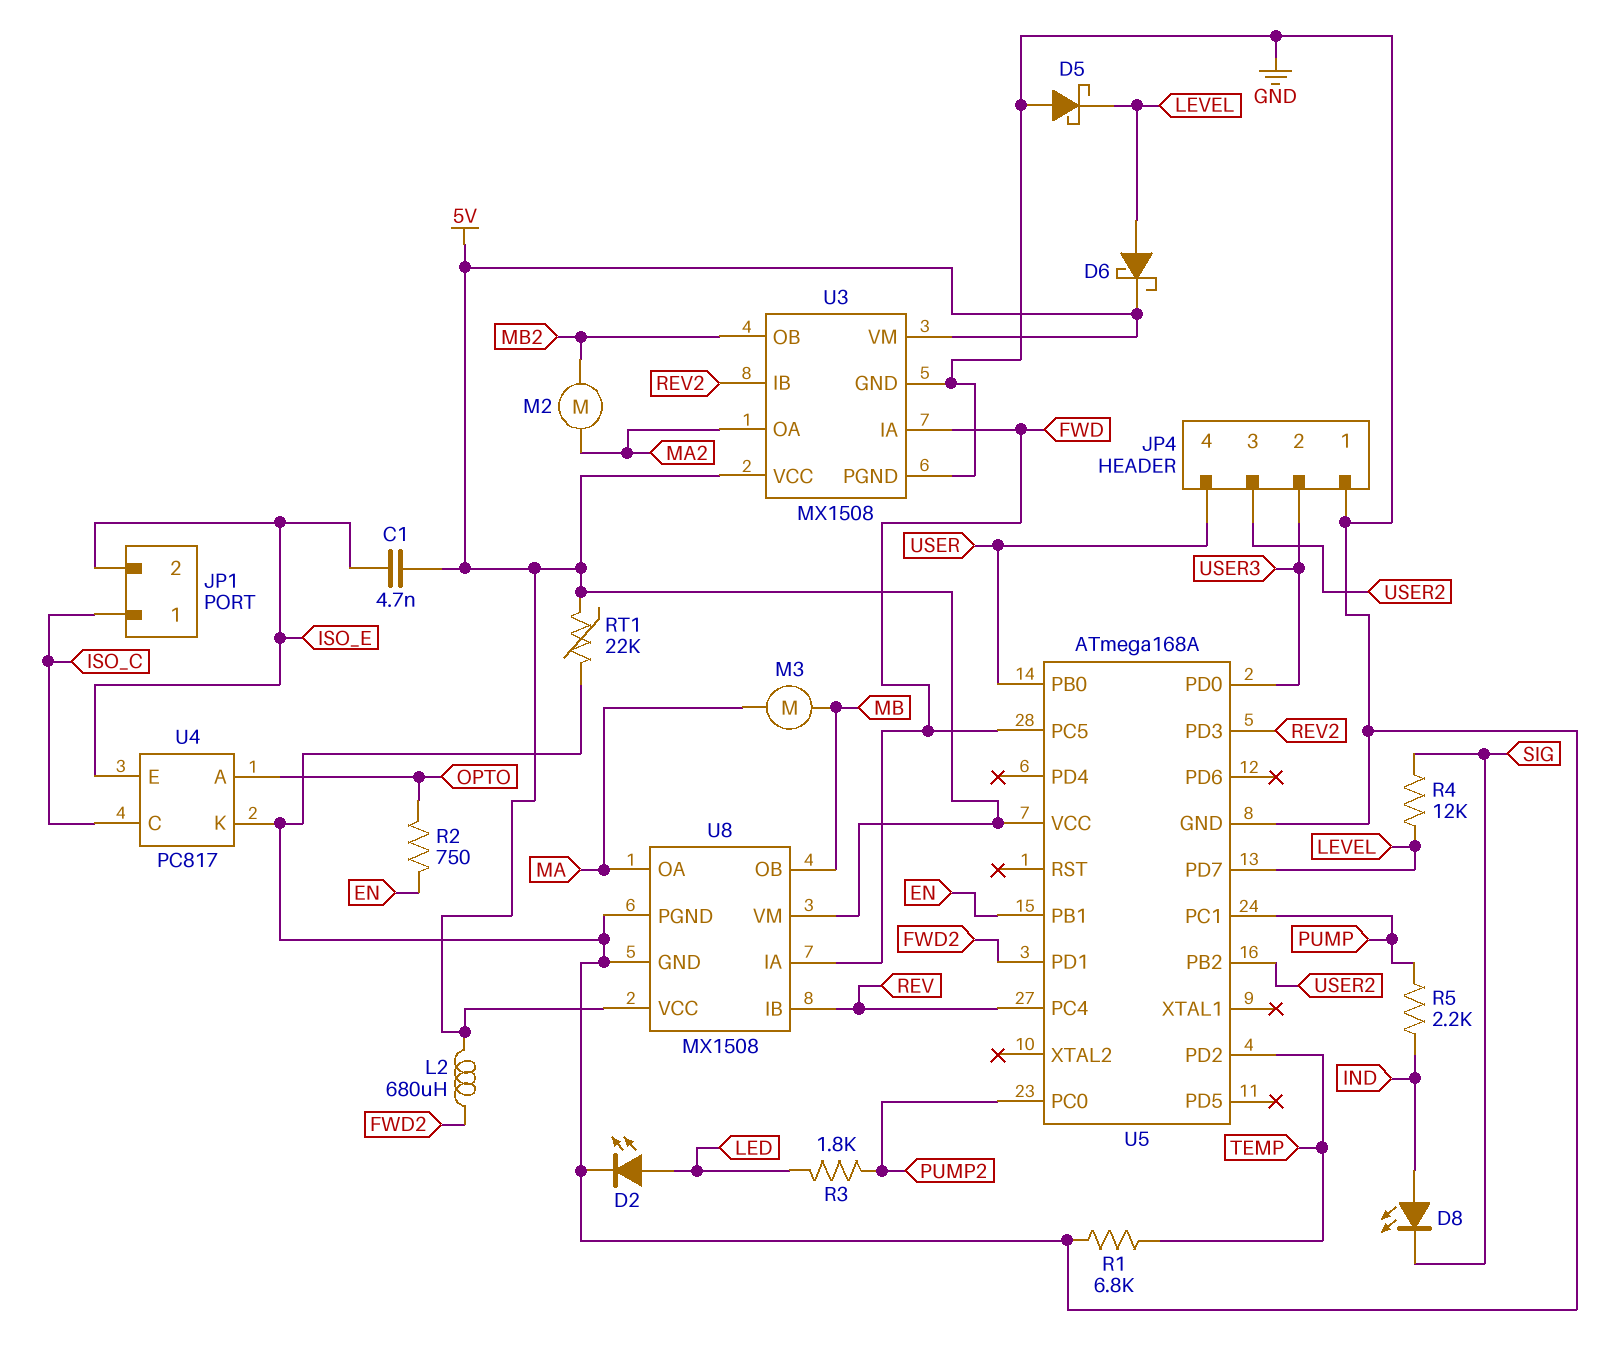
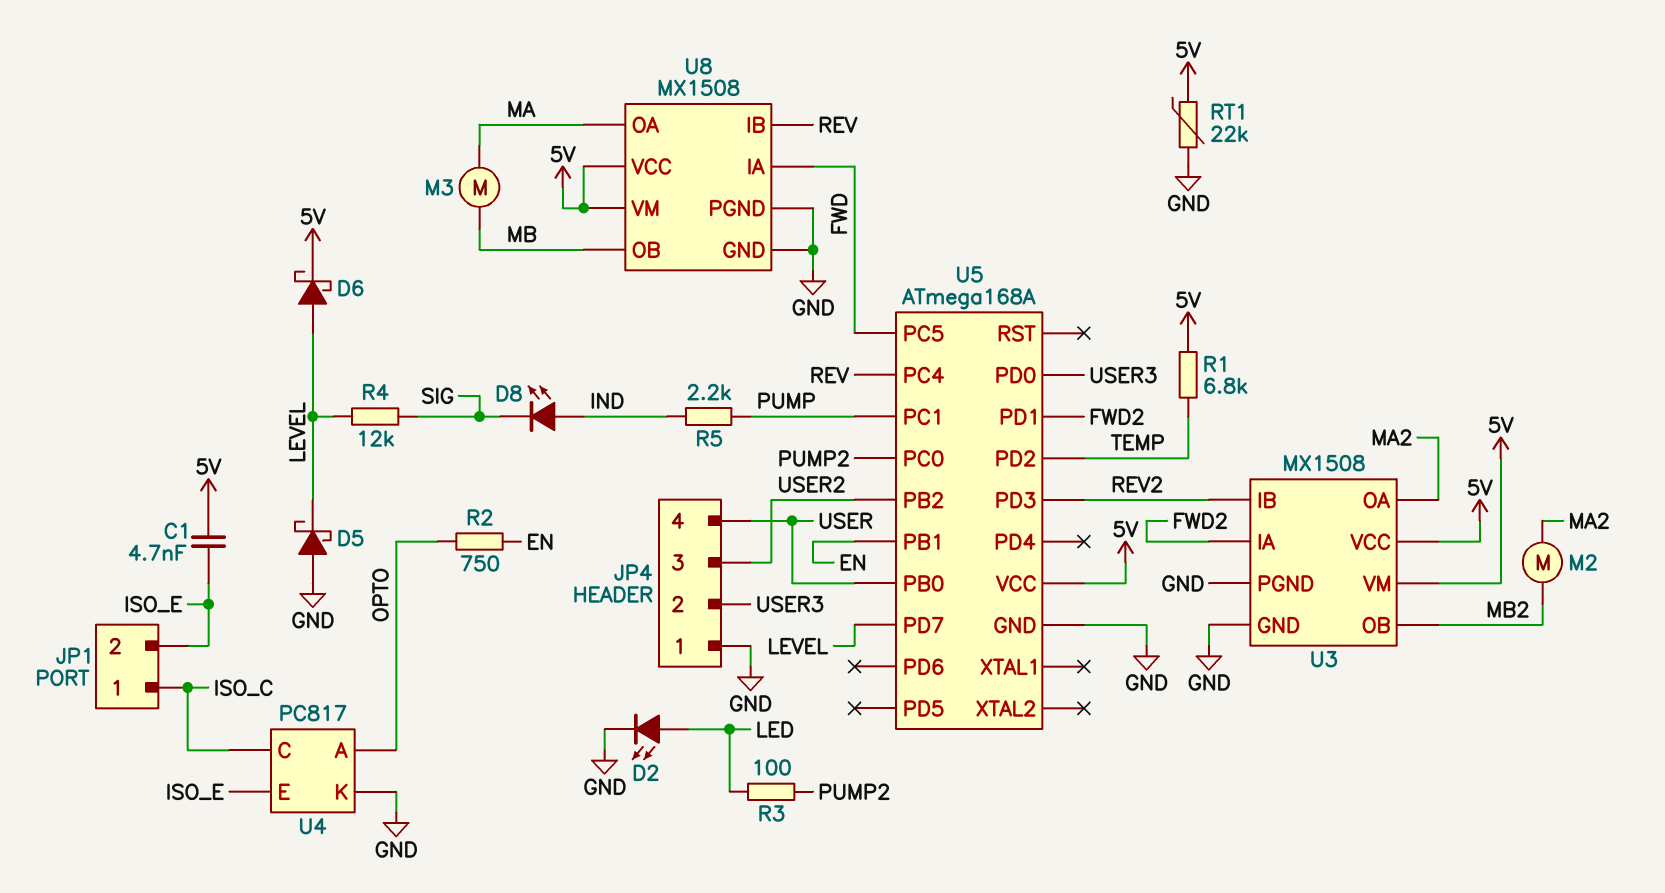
L2: 680uH (5V, FWD2) -> none
R1: 6.8k (GND, TEMP) -> 6.8k (5V, TEMP)
R3: 1.8k (LED, PUMP2) -> 100 (LED, PUMP2)
U3 pin IA: FWD -> FWD2

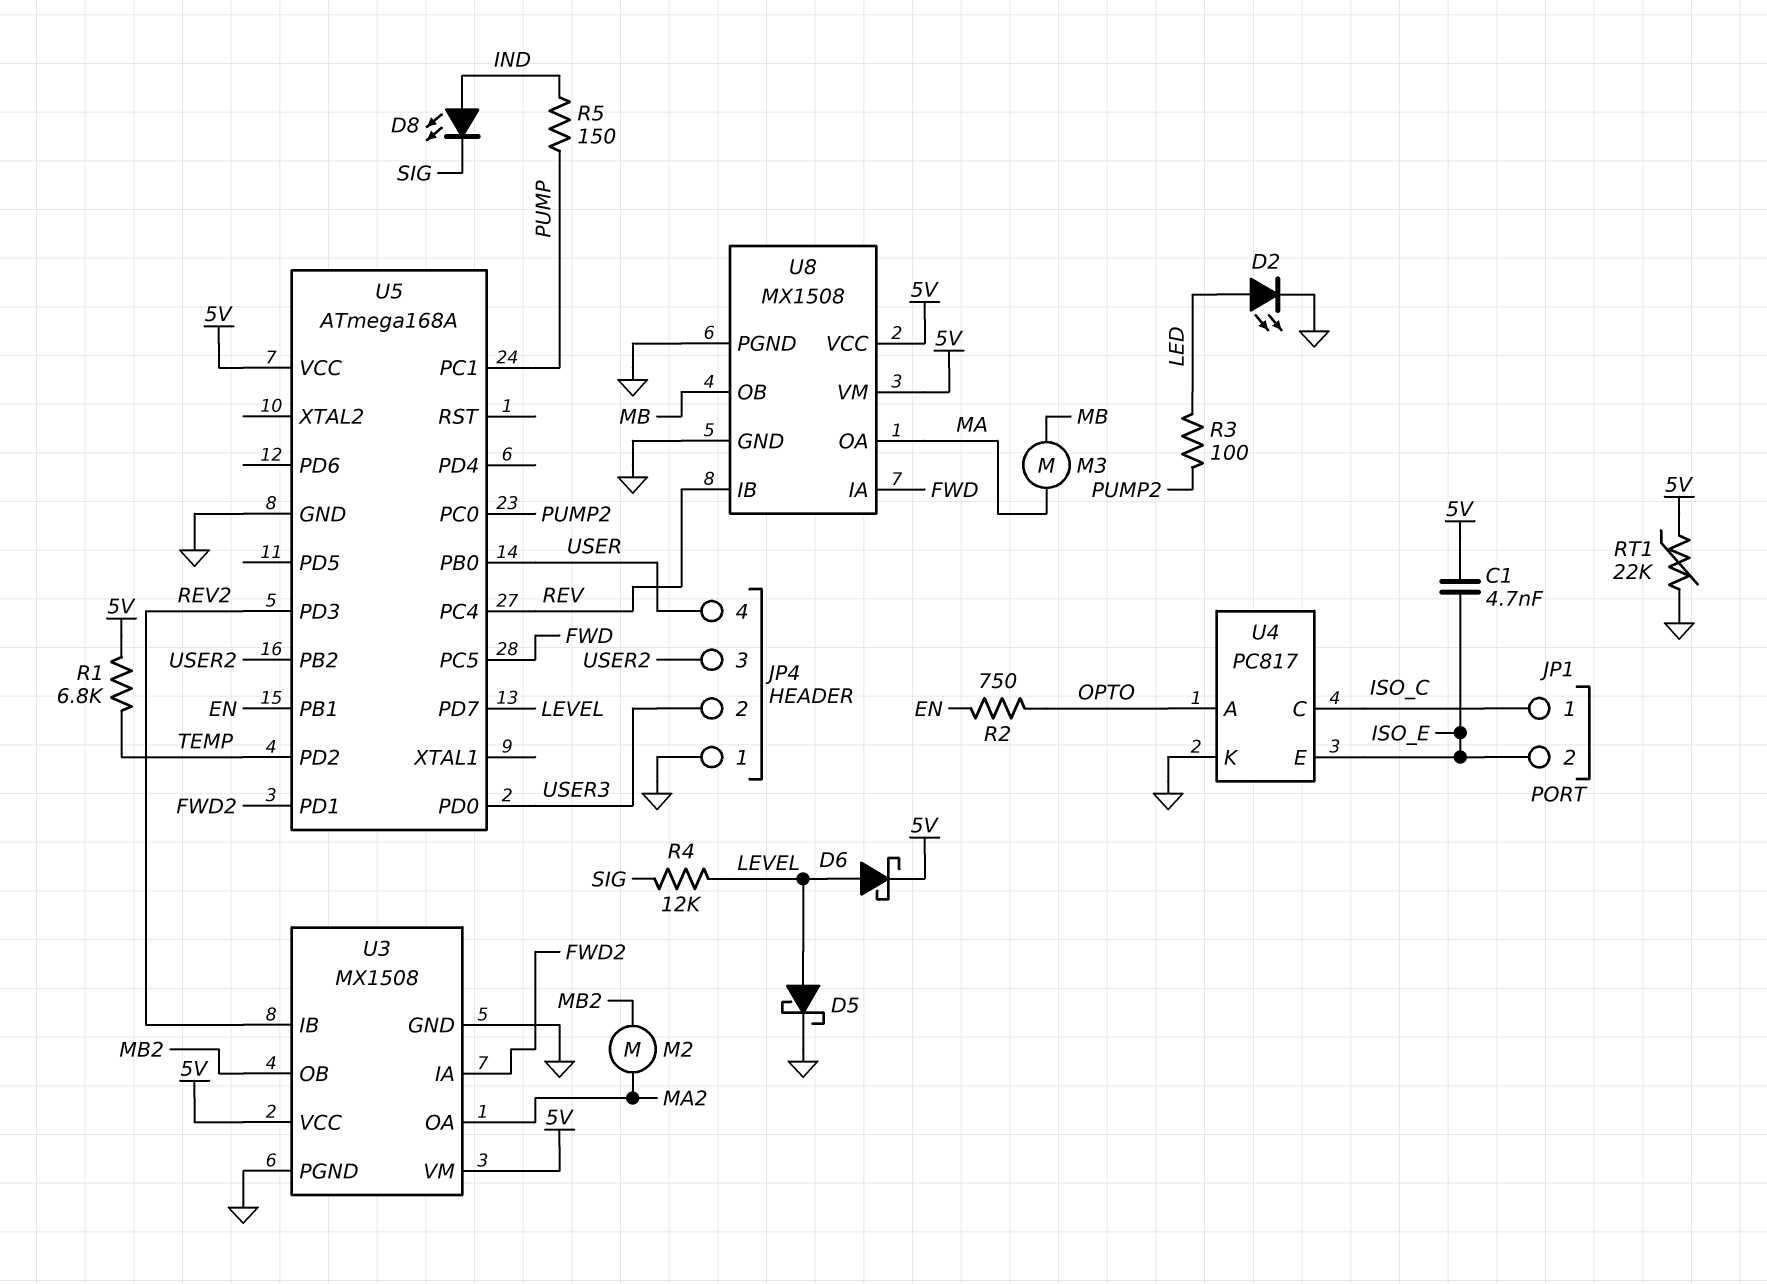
D5: schottky (A GND, K LEVEL) -> schottky (A LEVEL, K GND)
R5: 2.2k (IND, PUMP) -> 150 (IND, PUMP)

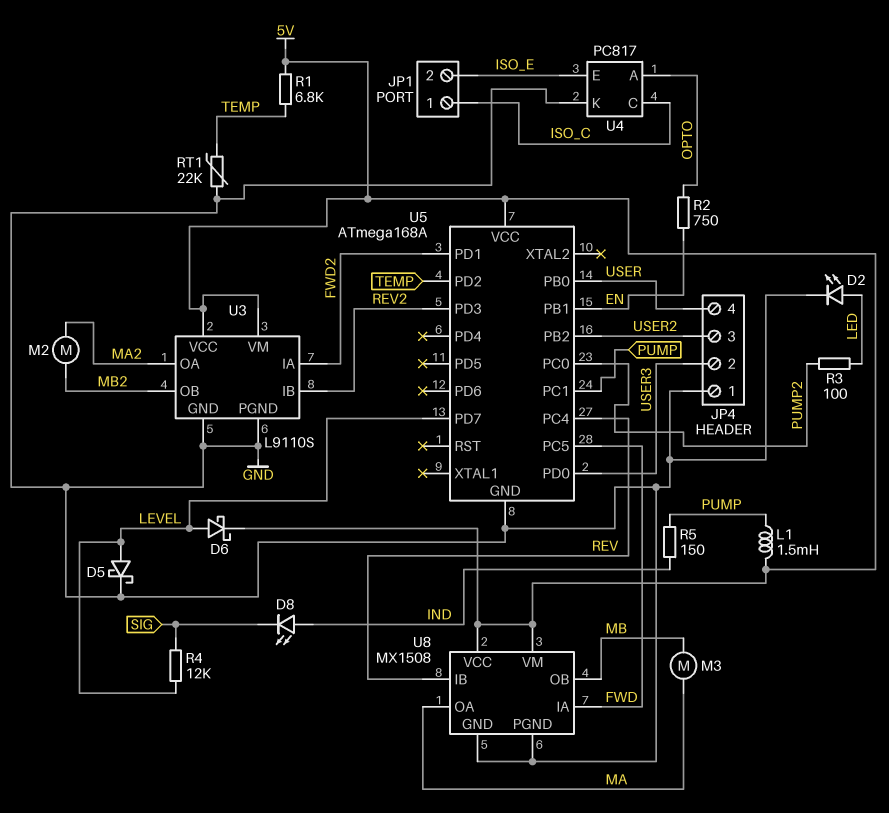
C1: 4.7nF (5V, ISO_E) -> none
L1: none -> 1.5mH (5V, PUMP)
RT1: 22k (5V, GND) -> 22k (GND, TEMP)
U3: MX1508 -> L9110S

